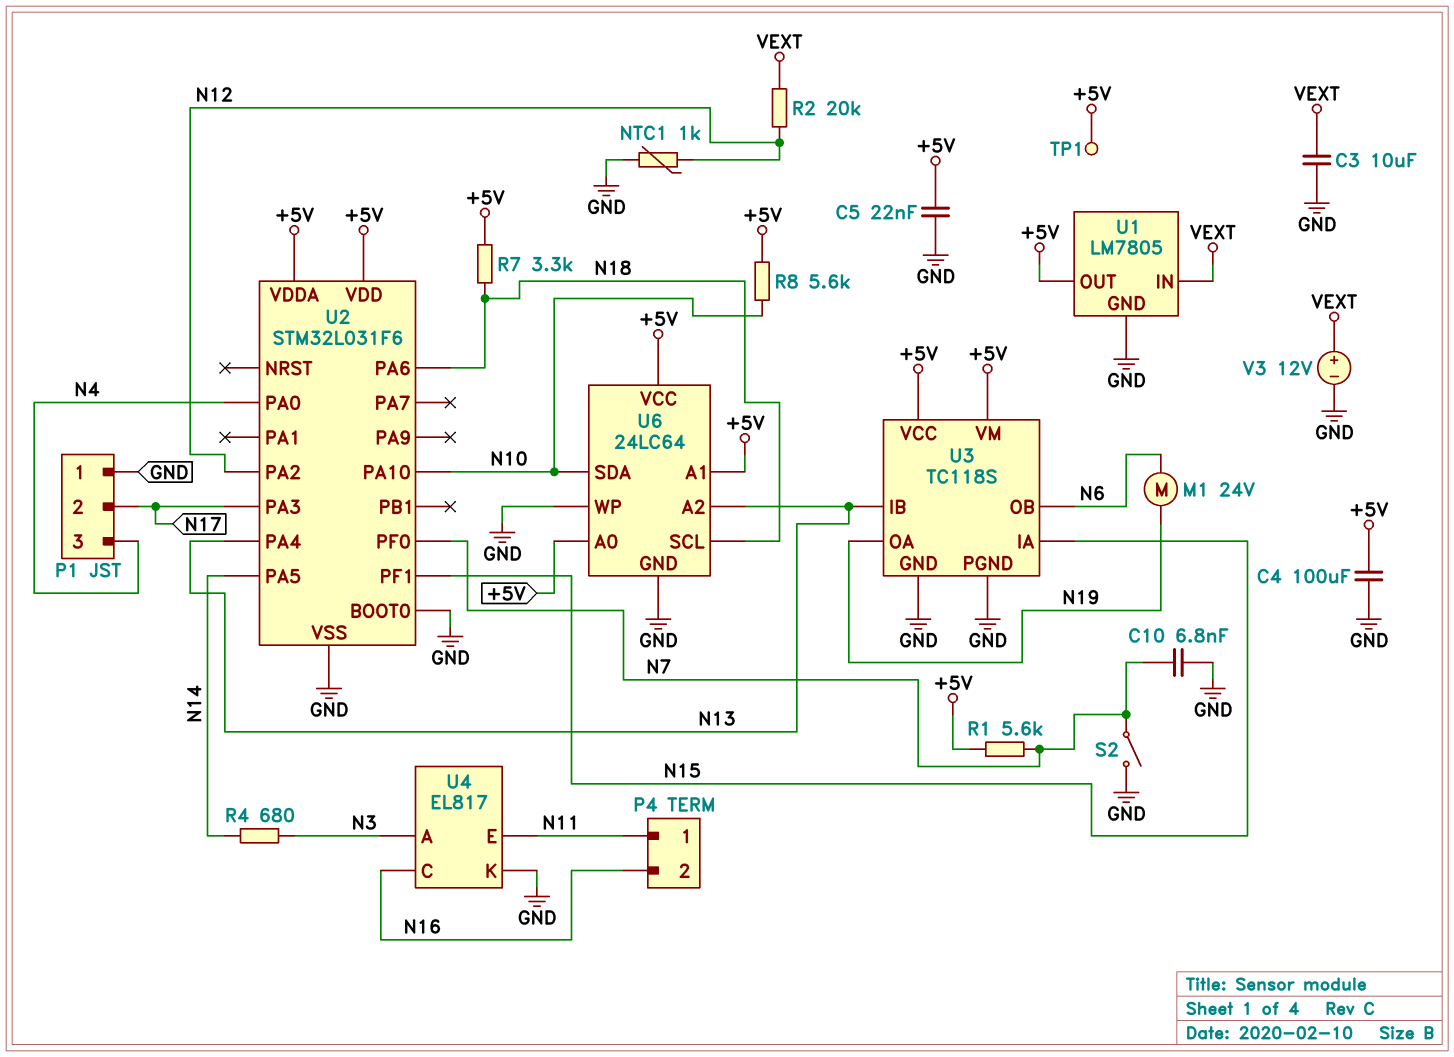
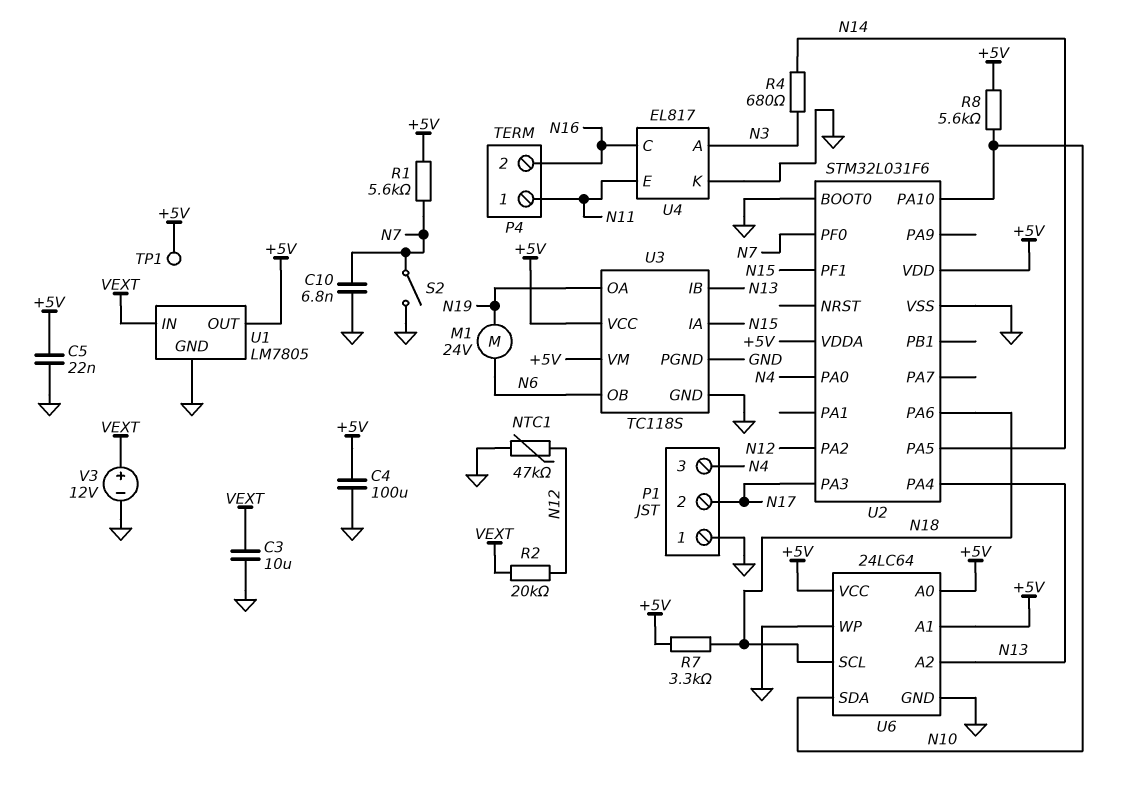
NTC1: 1k (GND, N12) -> 47k (GND, N12)

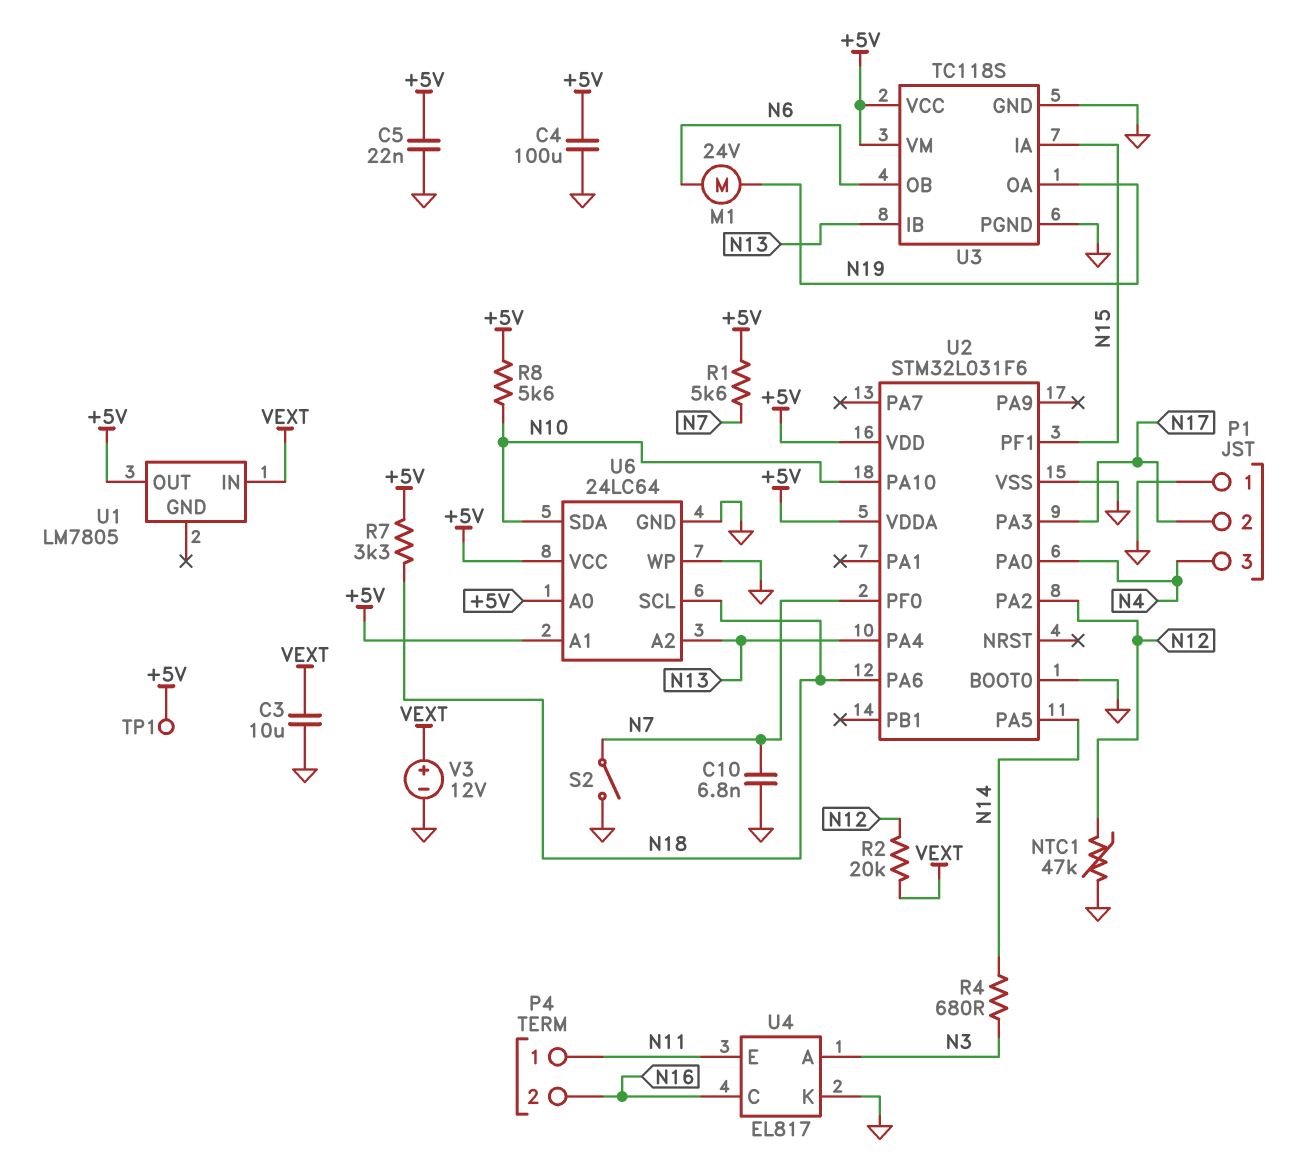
U1 pin GND: GND -> none

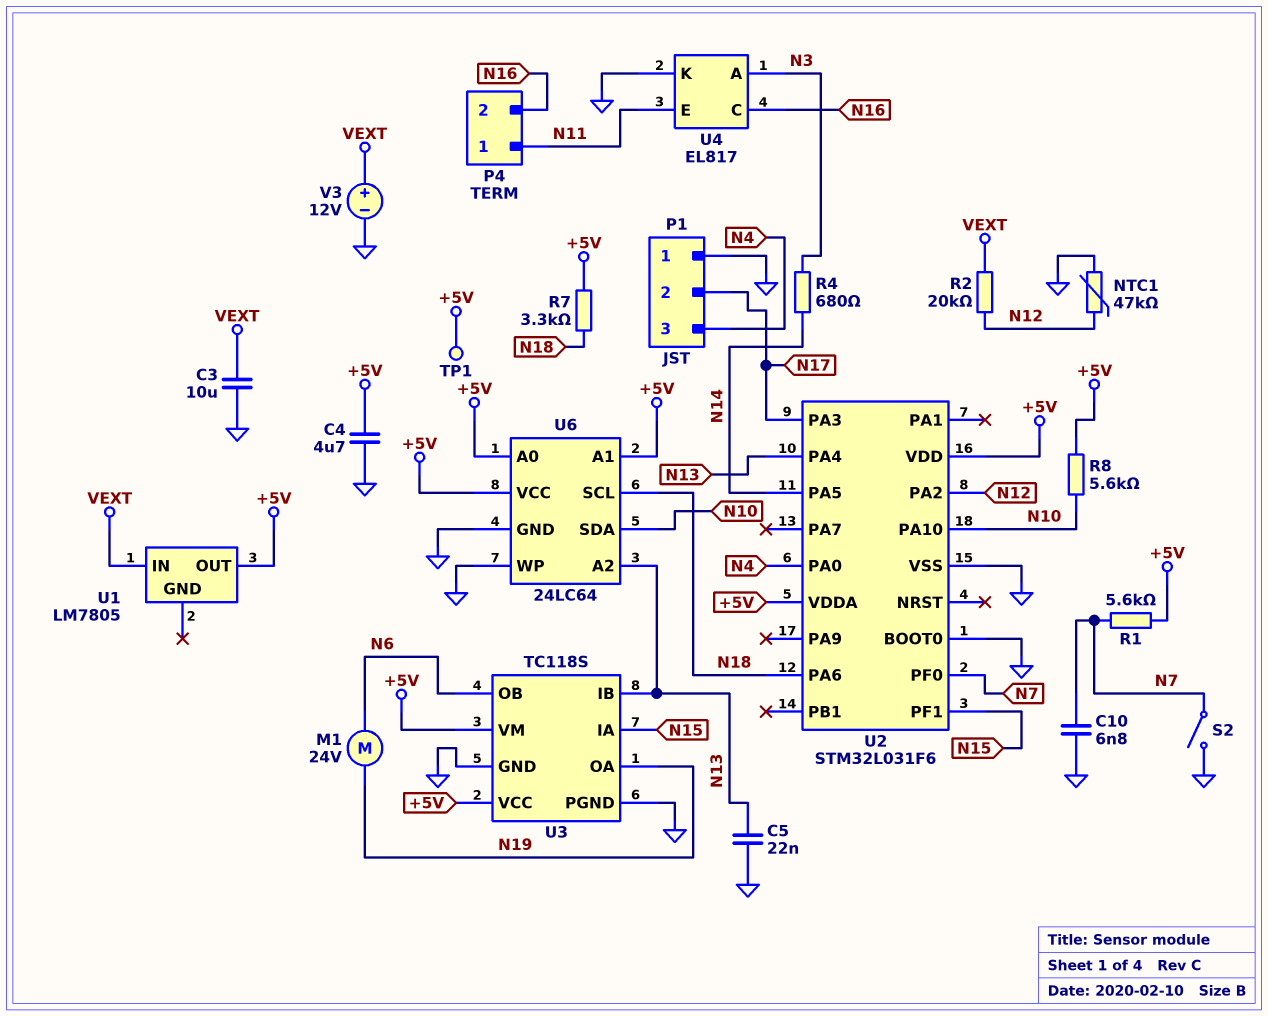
C4: 100uF (+5V, GND) -> 4.7uF (+5V, GND)
C5: 22nF (+5V, GND) -> 22nF (GND, N13)

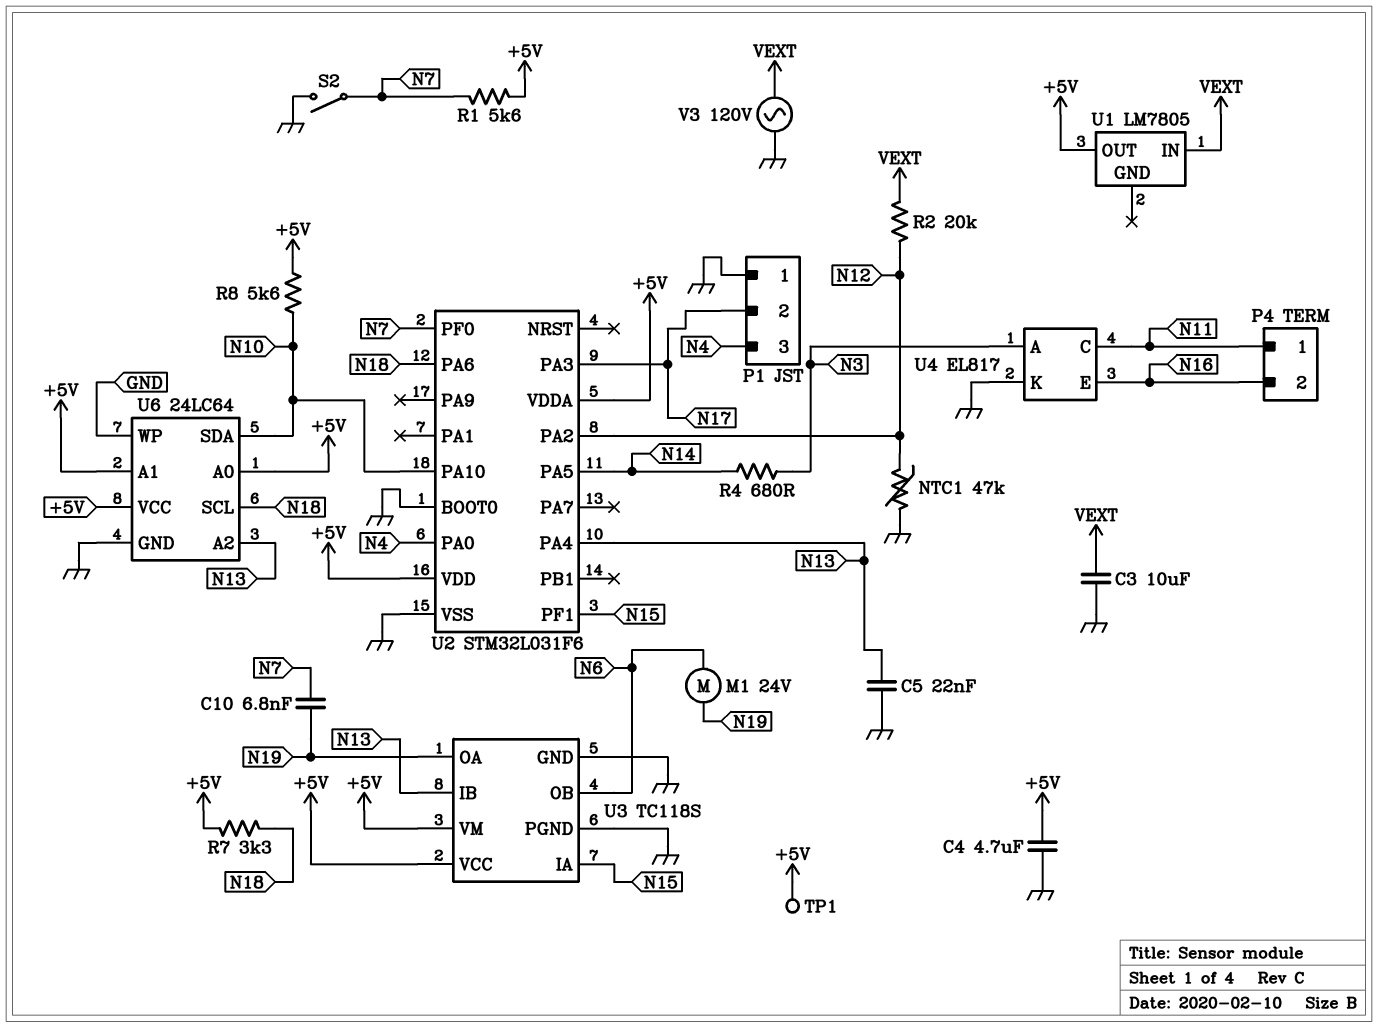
C10: 6.8nF (GND, N7) -> 6.8nF (N7, N19)
U4 pin C: N16 -> N11
U4 pin E: N11 -> N16
V3: 12V (plus VEXT, minus GND) -> AC 120V (GND, VEXT)

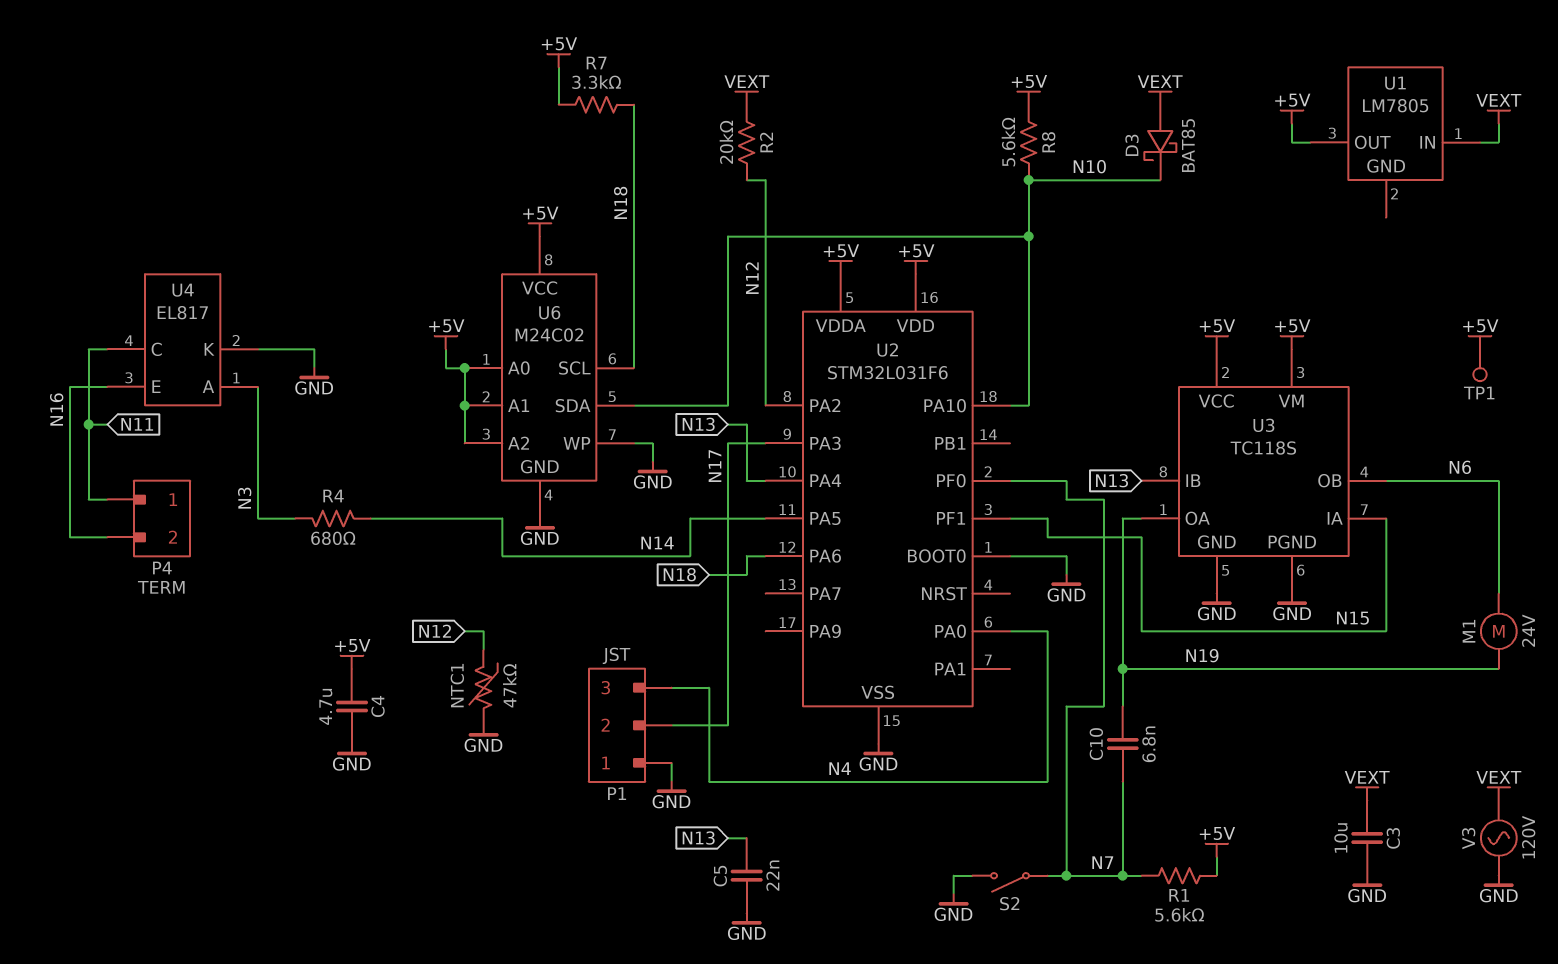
D3: none -> schottky BAT85 (A VEXT, K N10)
U6: 24LC64 -> M24C02
U6 pin A2: N13 -> +5V

